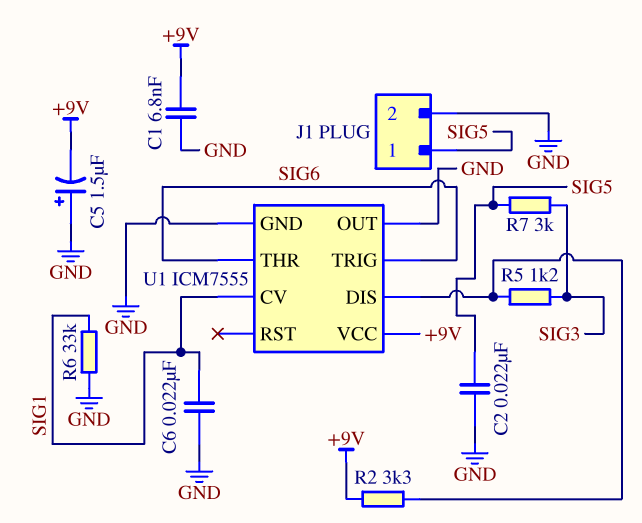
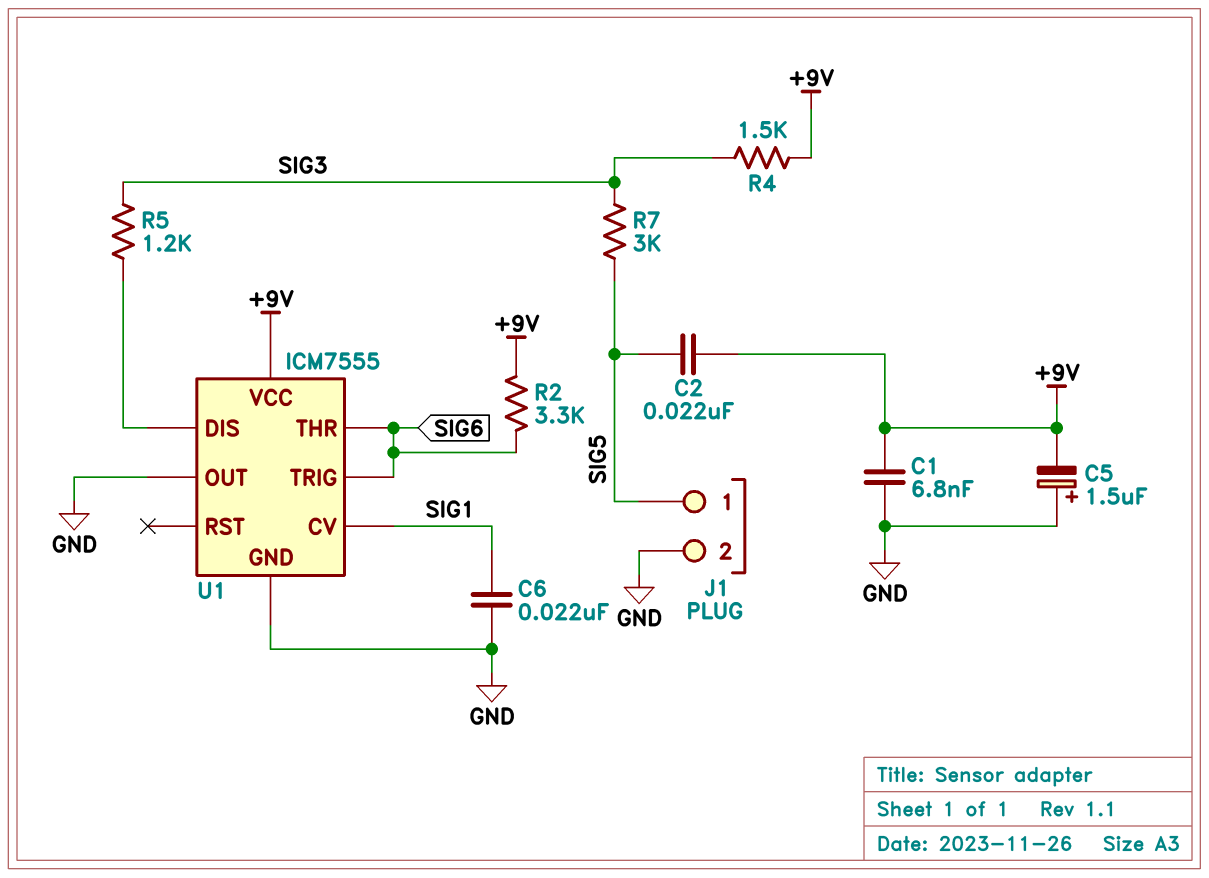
C2: 22nF (GND, SIG5) -> 22nF (+9V, SIG5)
R2: 3.3k (+9V, U1/DIS) -> 3.3k (+9V, SIG6)
R4: none -> 1.5k (+9V, SIG3)
R6: 33k (GND, SIG1) -> none

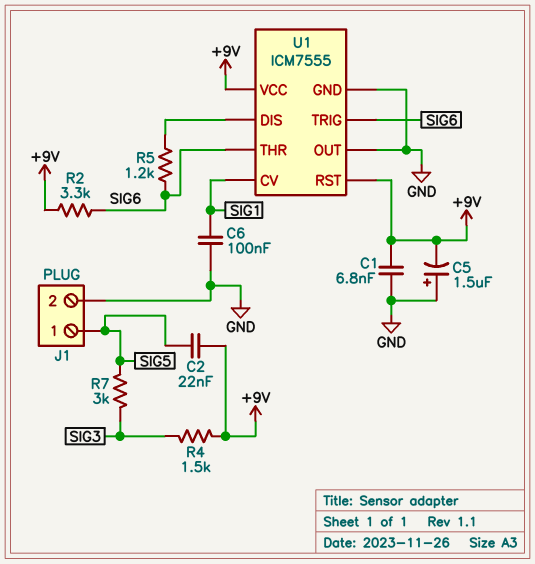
C6: 22nF (GND, SIG1) -> 100nF (GND, SIG1)
R5: 1.2k (SIG3, U1/DIS) -> 1.2k (SIG6, U1/DIS)
U1 pin RST: none -> +9V

